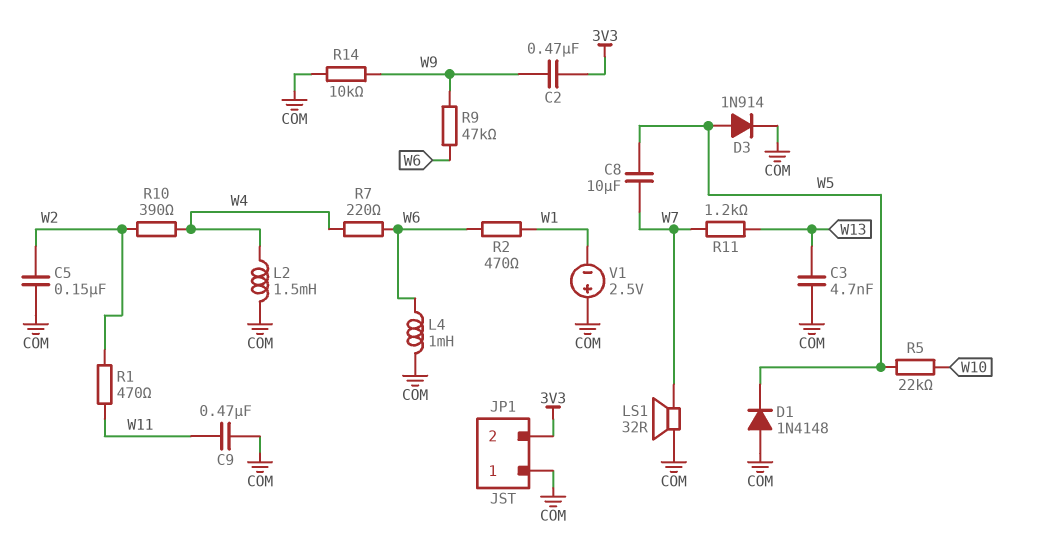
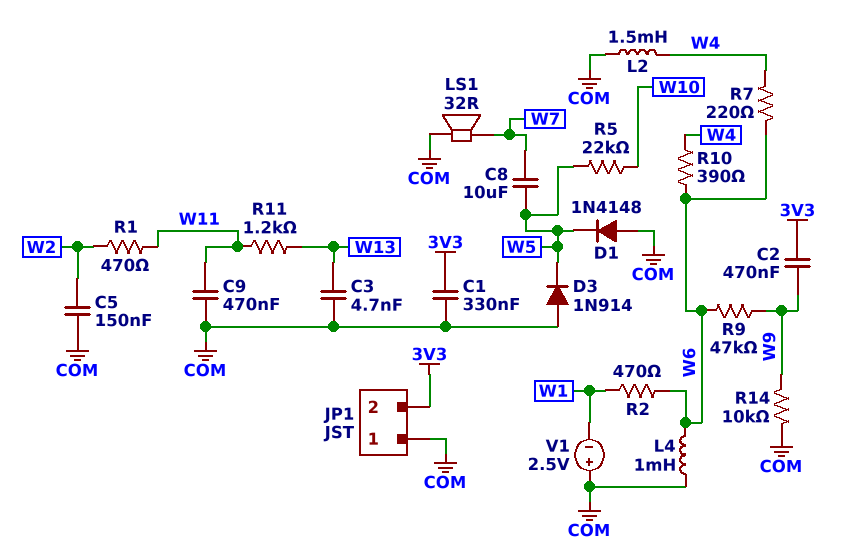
C1: none -> 330nF (3V3, COM)
D3: diode 1N914 (A W5, K COM) -> diode 1N914 (A COM, K W5)
R10: 390 (W2, W4) -> 390 (W4, W6)
R11: 1.2k (W7, W13) -> 1.2k (W11, W13)

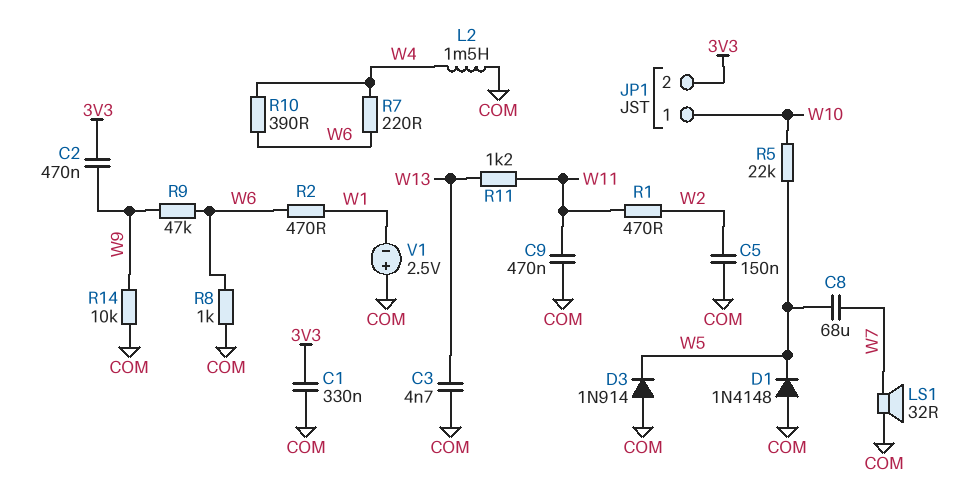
C8: 10uF (W5, W7) -> 68uF (W5, W7)
JP1 pin 1: COM -> W10
L4: 1mH (COM, W6) -> none
R8: none -> 1k (COM, W6)

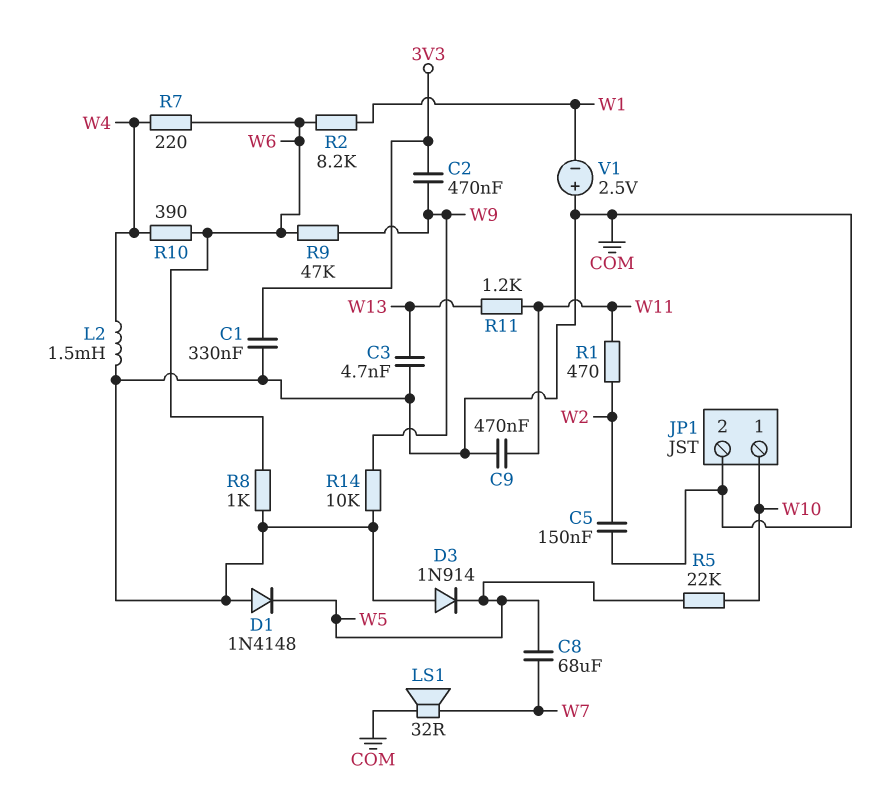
JP1 pin 2: 3V3 -> COM
R2: 470 (W1, W6) -> 8.2k (W1, W6)

